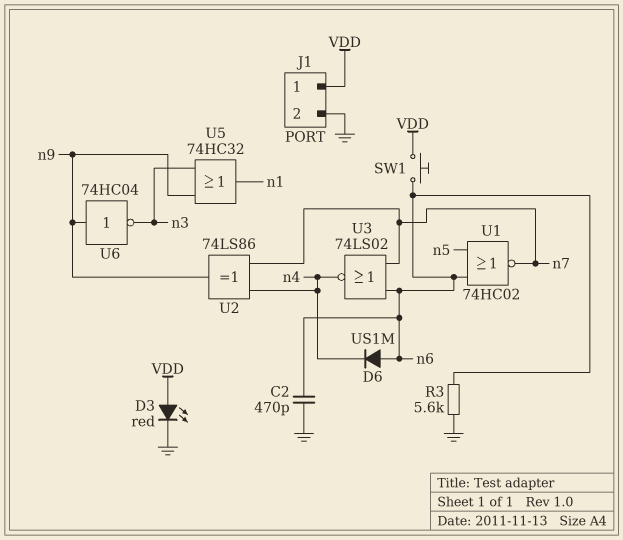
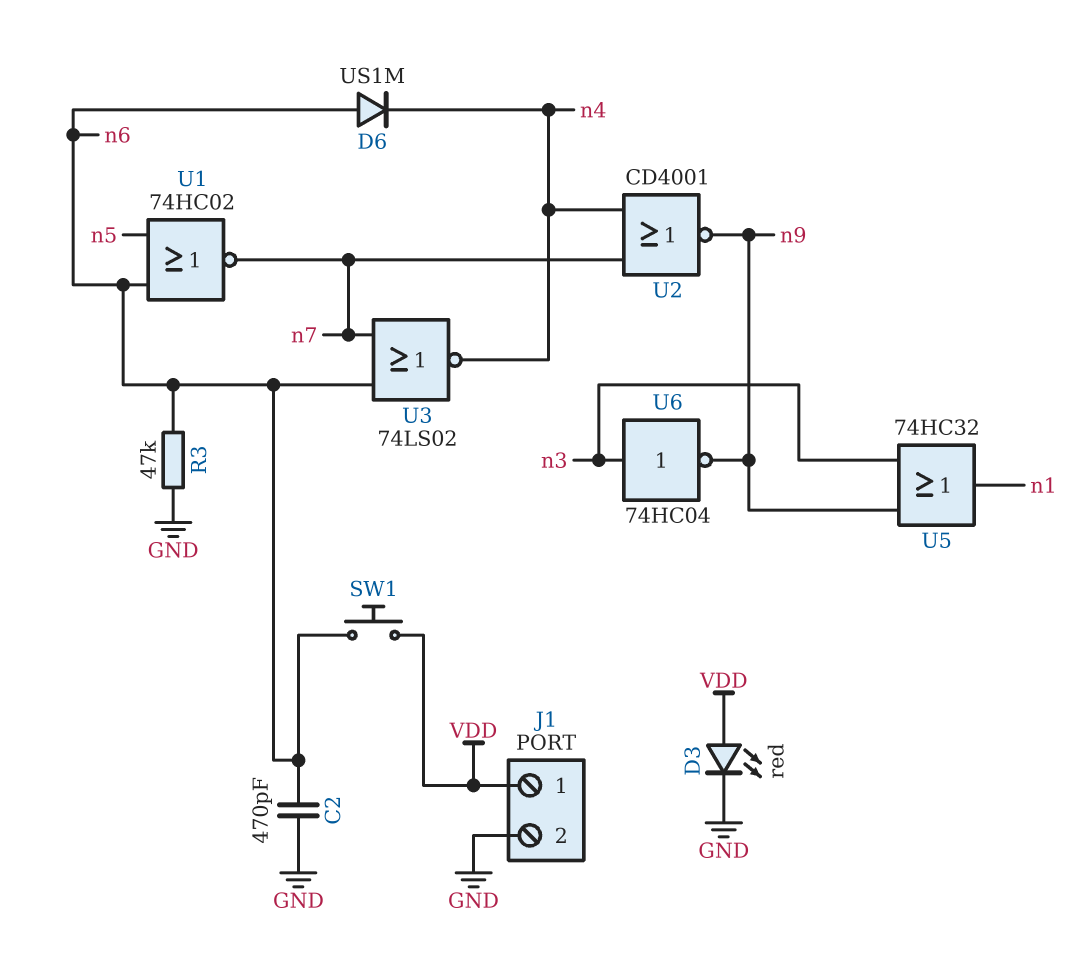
R3: 5.6k (GND, n6) -> 47k (GND, n6)
U2: XOR 74LS86 (in n4, in n7, out n9) -> NOR CD4001 (in n4, in n7, out n9)
U6: NOT 74HC04 (in n9, out n3) -> NOT 74HC04 (in n3, out n9)

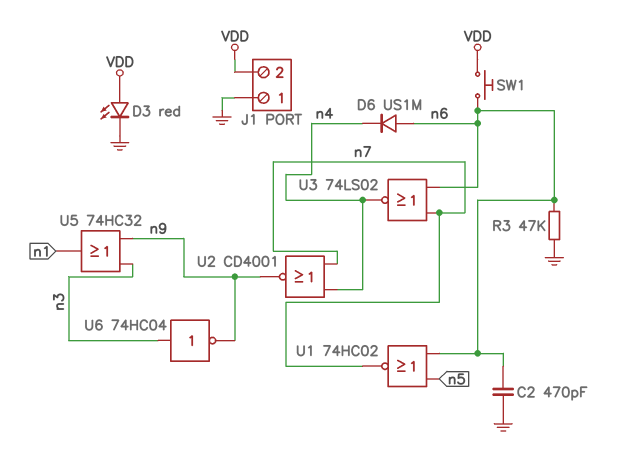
J1 pin 1: VDD -> GND
J1 pin 2: GND -> VDD

